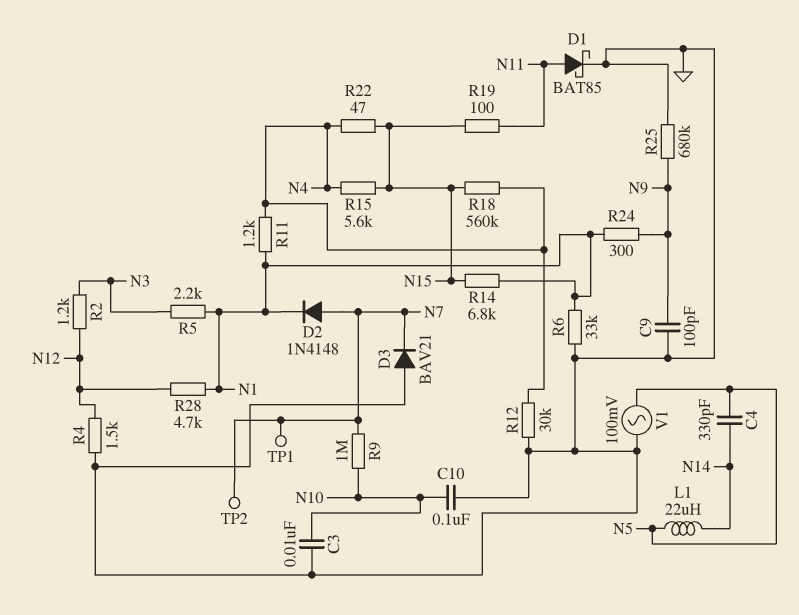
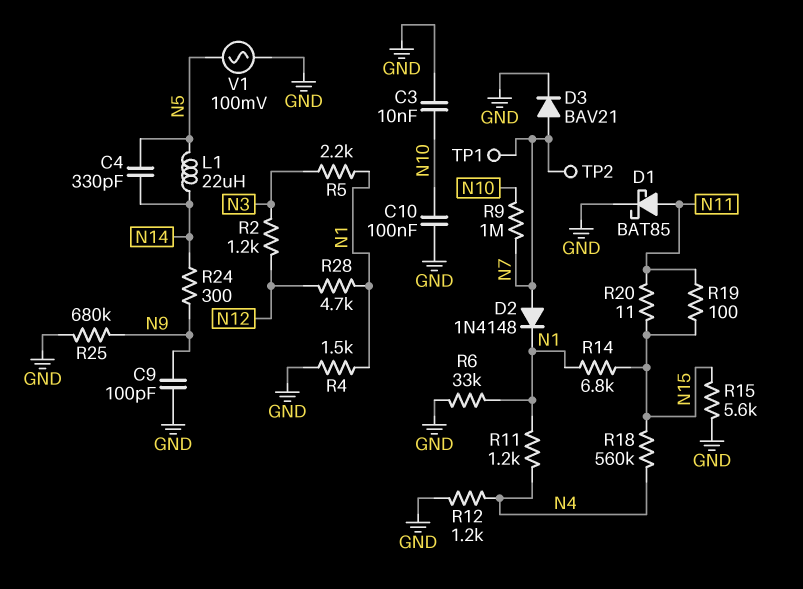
D3: diode BAV21 (A GND, K N7) -> diode BAV21 (A N7, K GND)
R4: 1.5k (GND, N12) -> 1.5k (GND, N1)
R12: 30k (GND, N4) -> 1.2k (GND, N4)
R15: 5.6k (N4, N15) -> 5.6k (GND, N15)
R20: none -> 11 (N11, N15)
R22: 47 (N4, N15) -> none
R24: 300 (N1, N9) -> 300 (N9, N14)

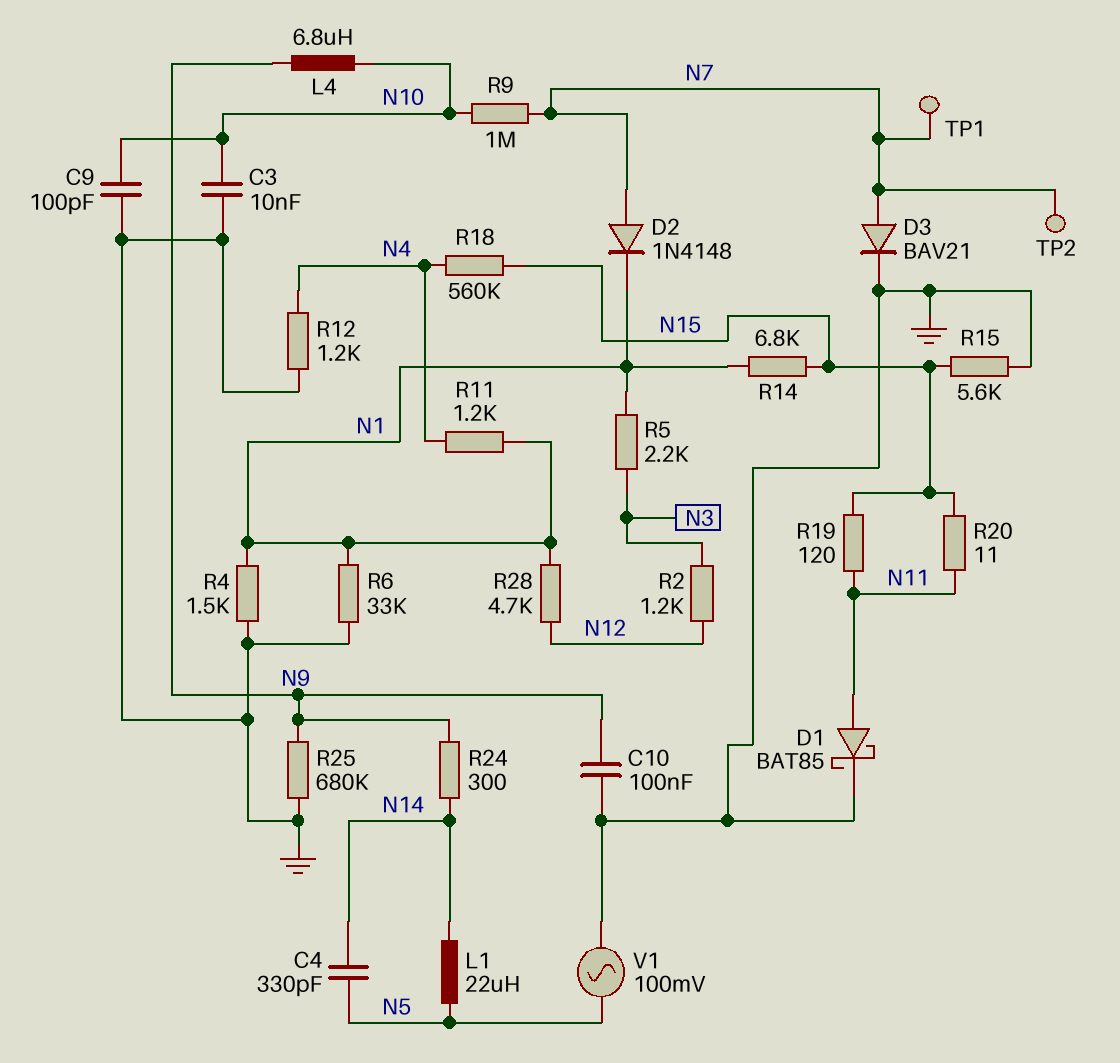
C9: 100pF (GND, N9) -> 100pF (GND, N10)
C10: 100nF (GND, N10) -> 100nF (GND, N9)
L4: none -> 6.8uH (N9, N10)
R19: 100 (N11, N15) -> 120 (N11, N15)

